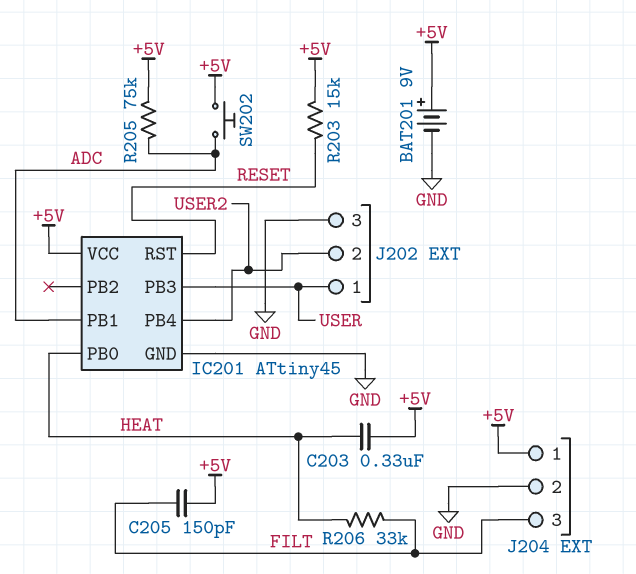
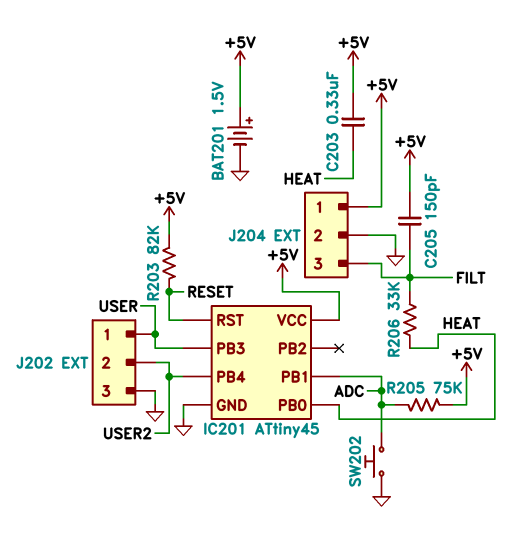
BAT201: 9V (plus +5V, minus GND) -> 1.5V (plus +5V, minus GND)
R203: 15k (+5V, RESET) -> 82k (+5V, RESET)
SW202: button (+5V, ADC) -> button (ADC, GND)

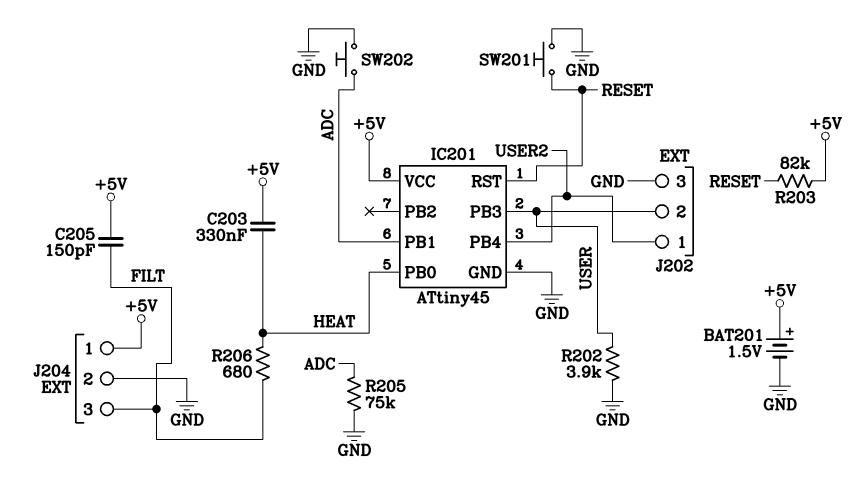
J202 pin 1: USER -> USER2
J202 pin 2: USER2 -> USER
R202: none -> 3.9k (GND, USER)
R205: 75k (+5V, ADC) -> 75k (ADC, GND)
R206: 33k (FILT, HEAT) -> 680 (FILT, HEAT)
SW201: none -> button (GND, RESET)

